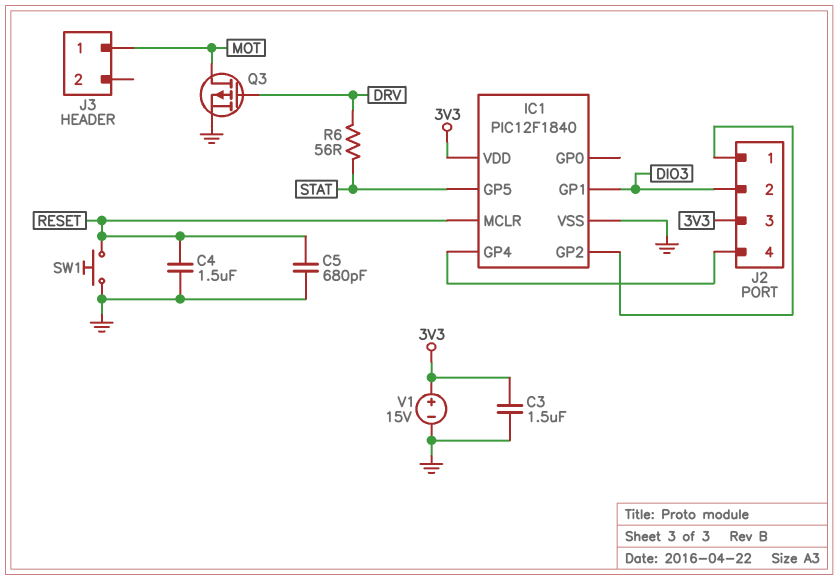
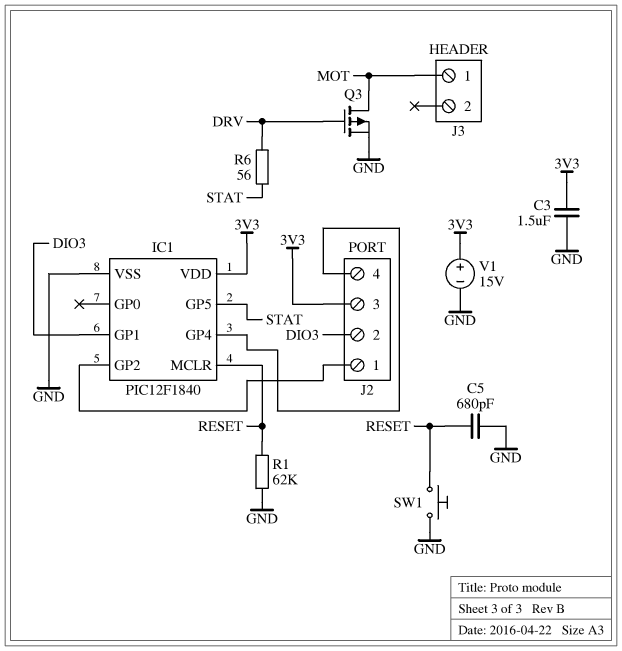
C4: 1.5uF (GND, RESET) -> none
R1: none -> 62k (GND, RESET)

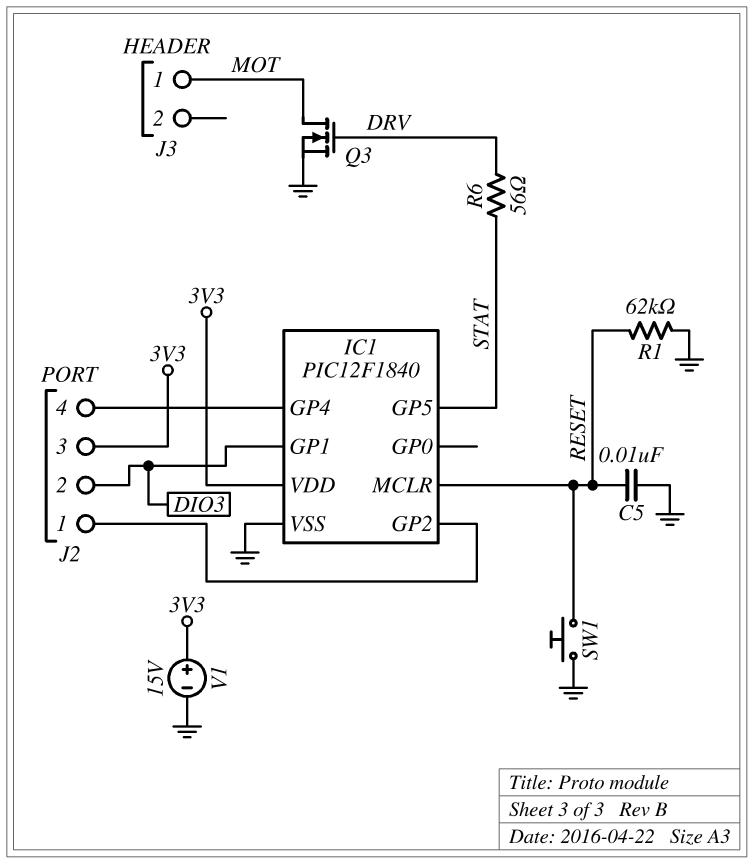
C3: 1.5uF (3V3, GND) -> none
C5: 680pF (GND, RESET) -> 10nF (GND, RESET)
Q3: PMOS (G DRV, D MOT, S GND) -> NMOS (G DRV, D MOT, S GND)

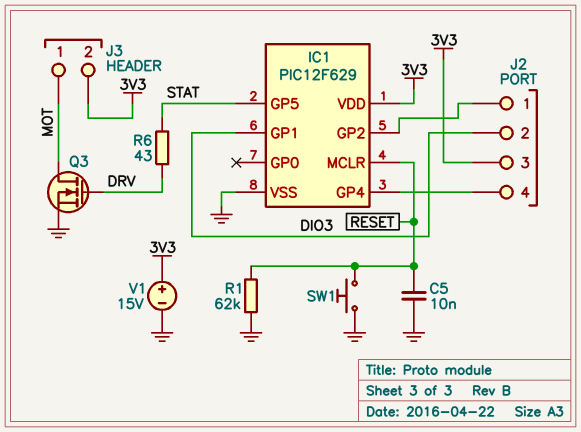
IC1: PIC12F1840 -> PIC12F629
J3 pin 2: none -> 3V3
R6: 56 (DRV, STAT) -> 43 (DRV, STAT)

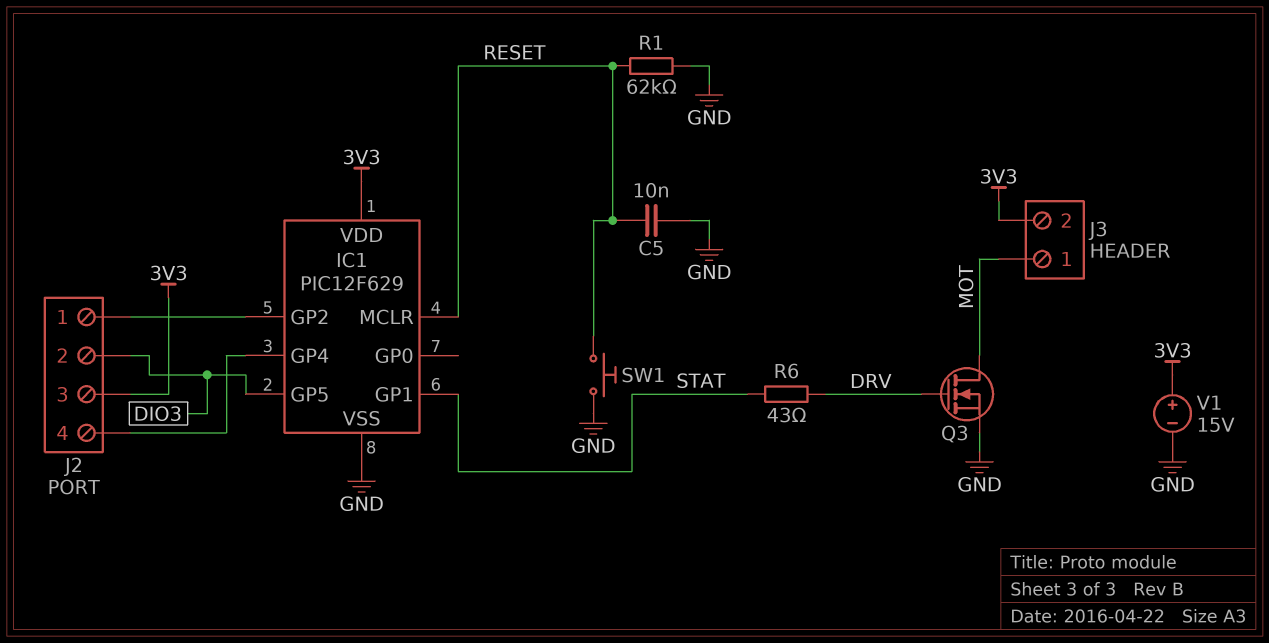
IC1 pin GP1: DIO3 -> STAT
IC1 pin GP5: STAT -> DIO3

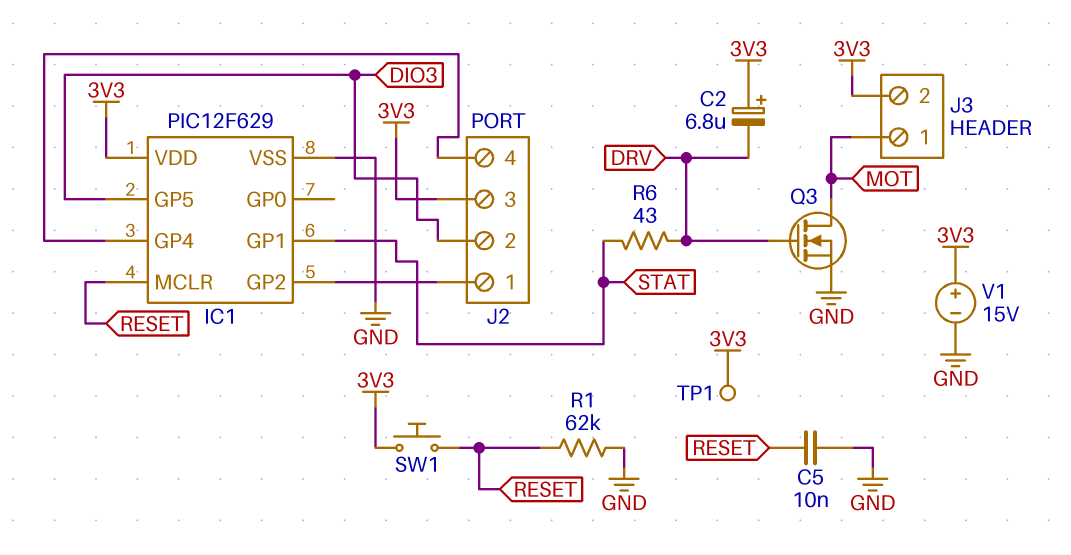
C2: none -> 6.8uF (plus 3V3, minus DRV)
SW1: button (GND, RESET) -> button (3V3, RESET)
TP1: none -> test point (3V3)

